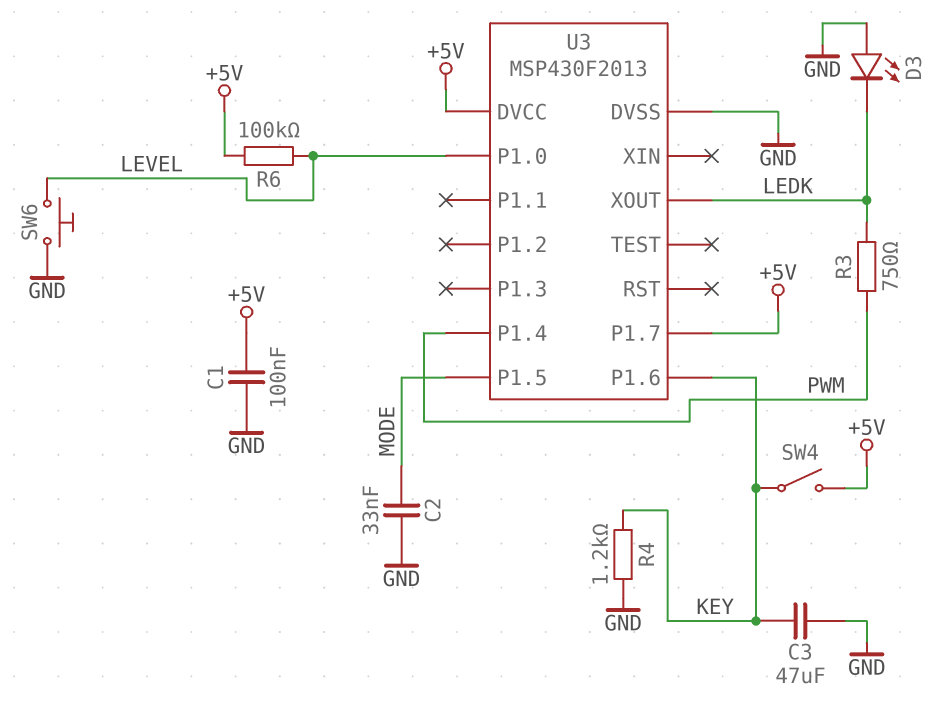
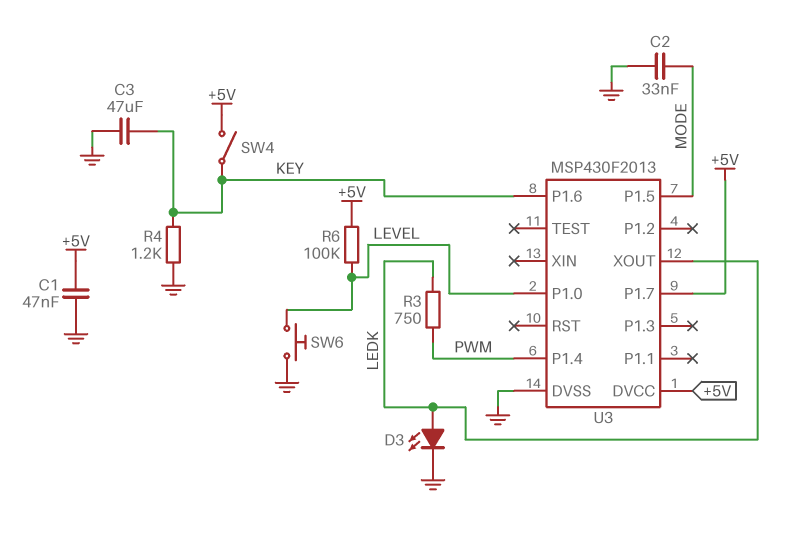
C1: 100nF (+5V, GND) -> 47nF (+5V, GND)
D3: LED (A GND, K LEDK) -> LED (A LEDK, K GND)

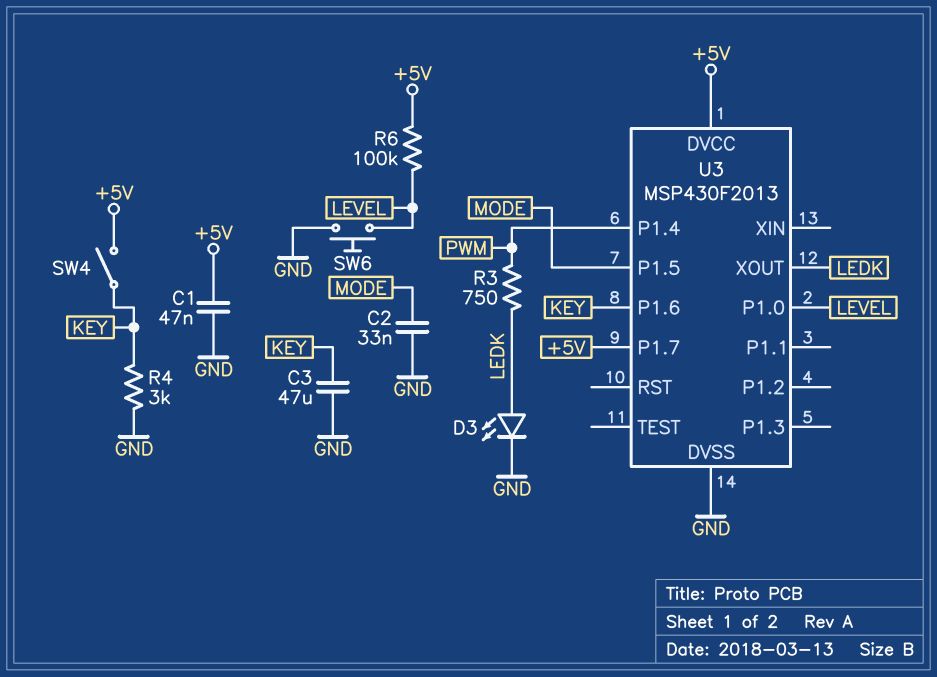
R4: 1.2k (GND, KEY) -> 3k (GND, KEY)

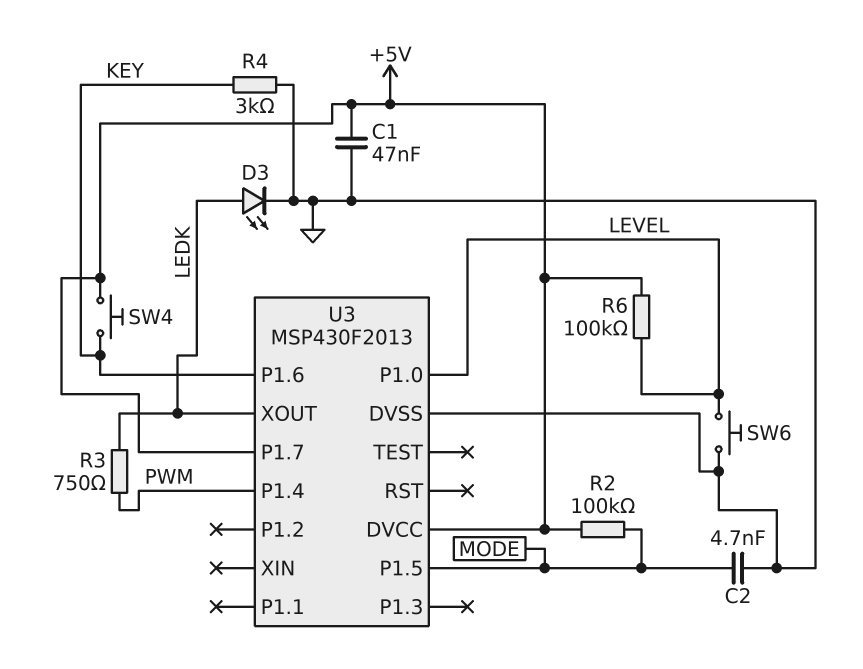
C2: 33nF (GND, MODE) -> 4.7nF (GND, MODE)
C3: 47uF (GND, KEY) -> none
R2: none -> 100k (+5V, MODE)
SW4: switch (+5V, KEY) -> button (+5V, KEY)

